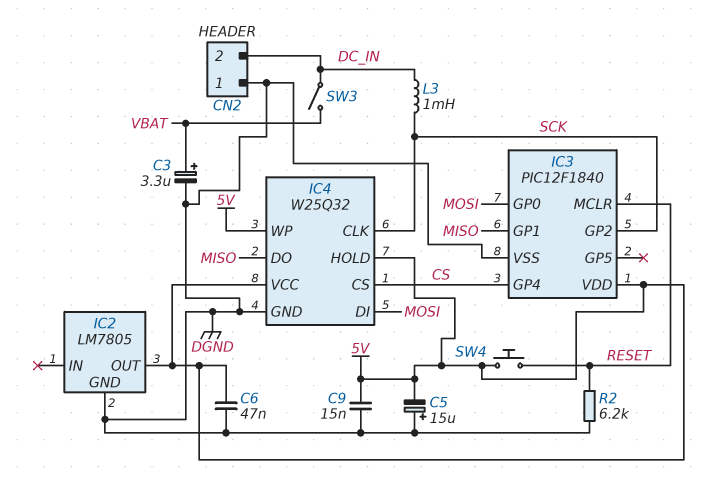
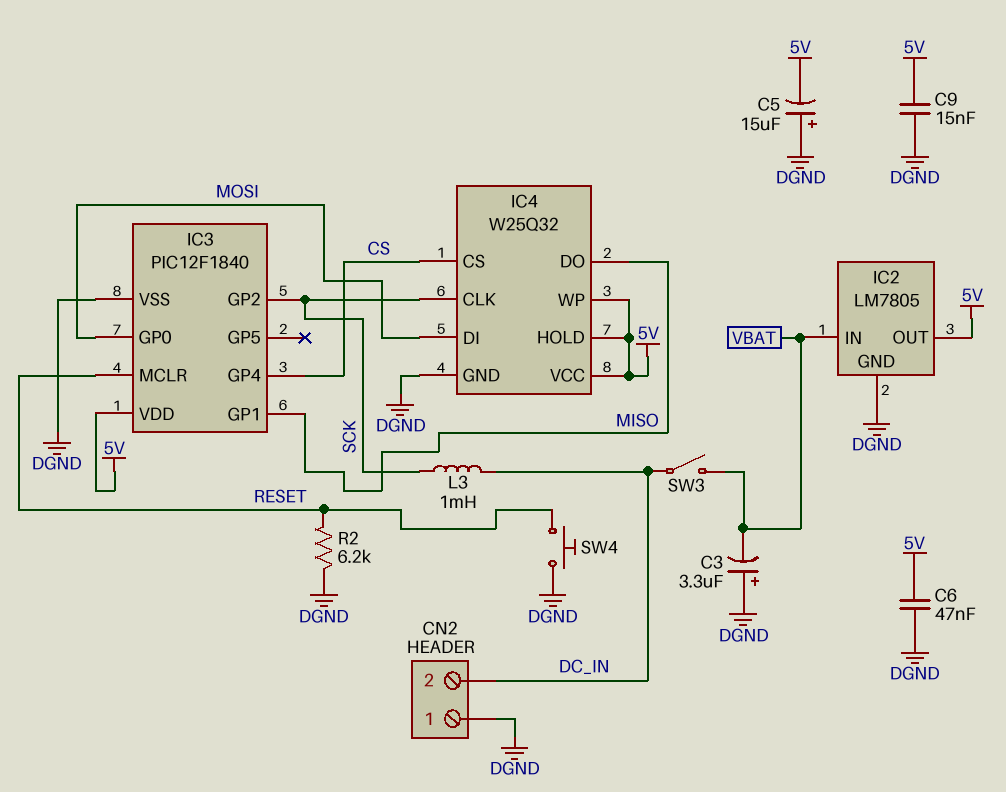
C3: 3.3uF (plus VBAT, minus DGND) -> 3.3uF (plus DGND, minus VBAT)
IC2 pin IN: none -> VBAT
SW4: button (5V, RESET) -> button (DGND, RESET)

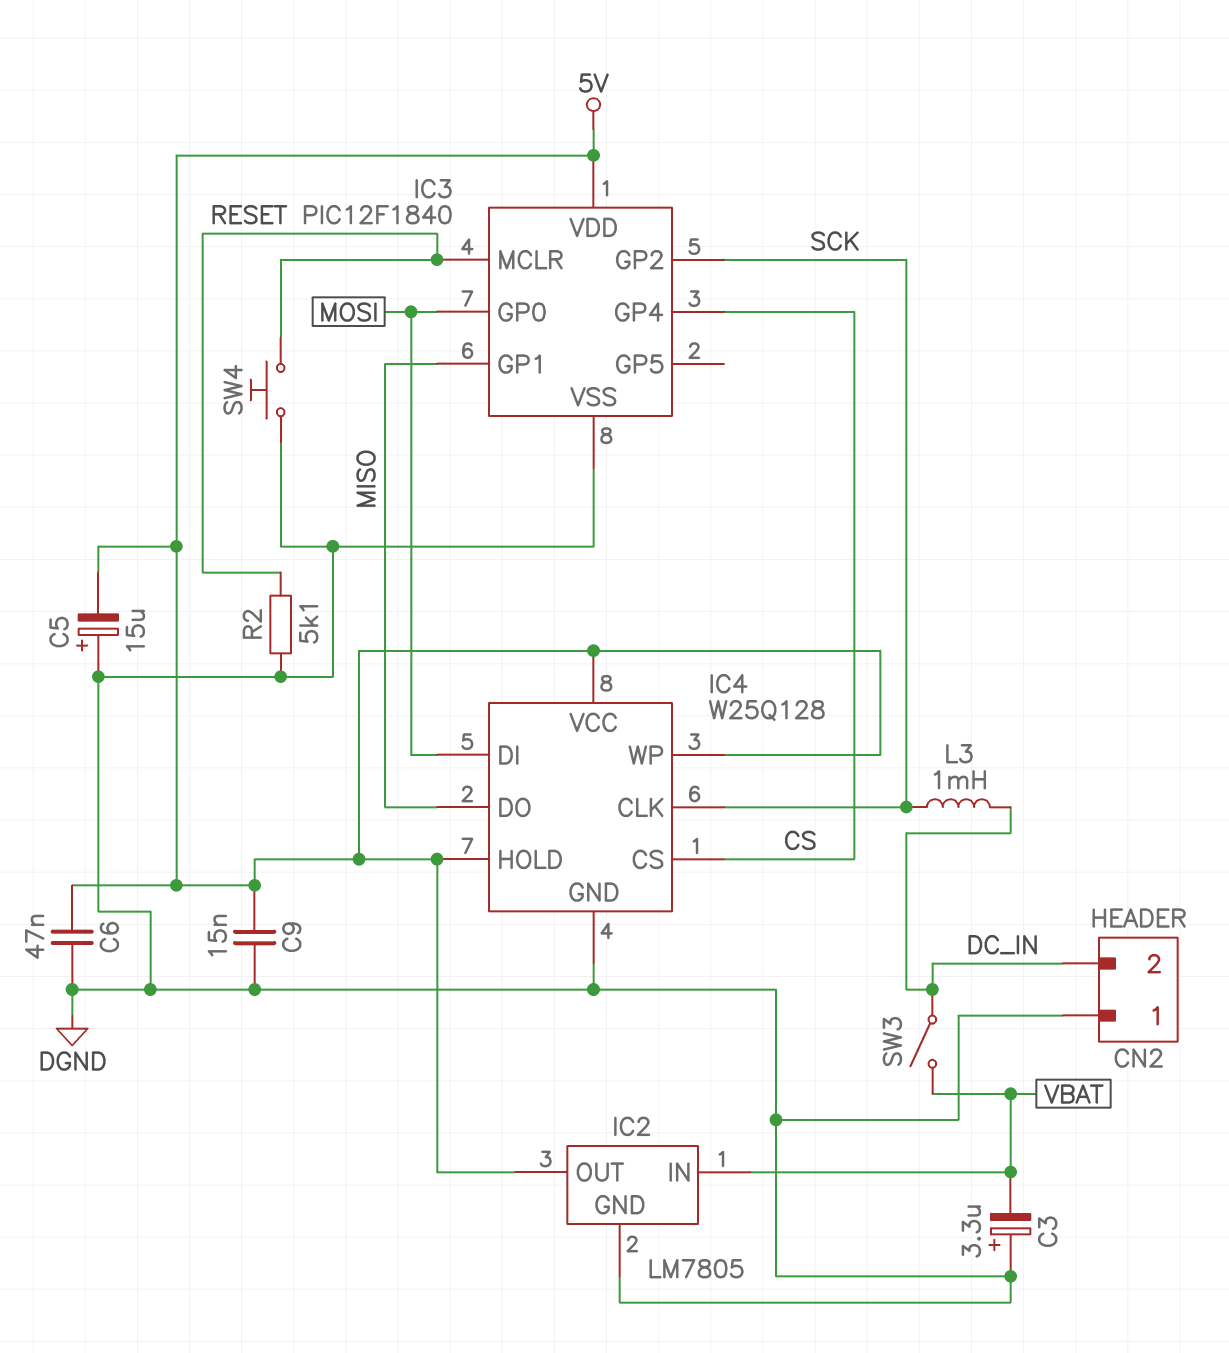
IC4: W25Q32 -> W25Q128
R2: 6.2k (DGND, RESET) -> 5.1k (DGND, RESET)

